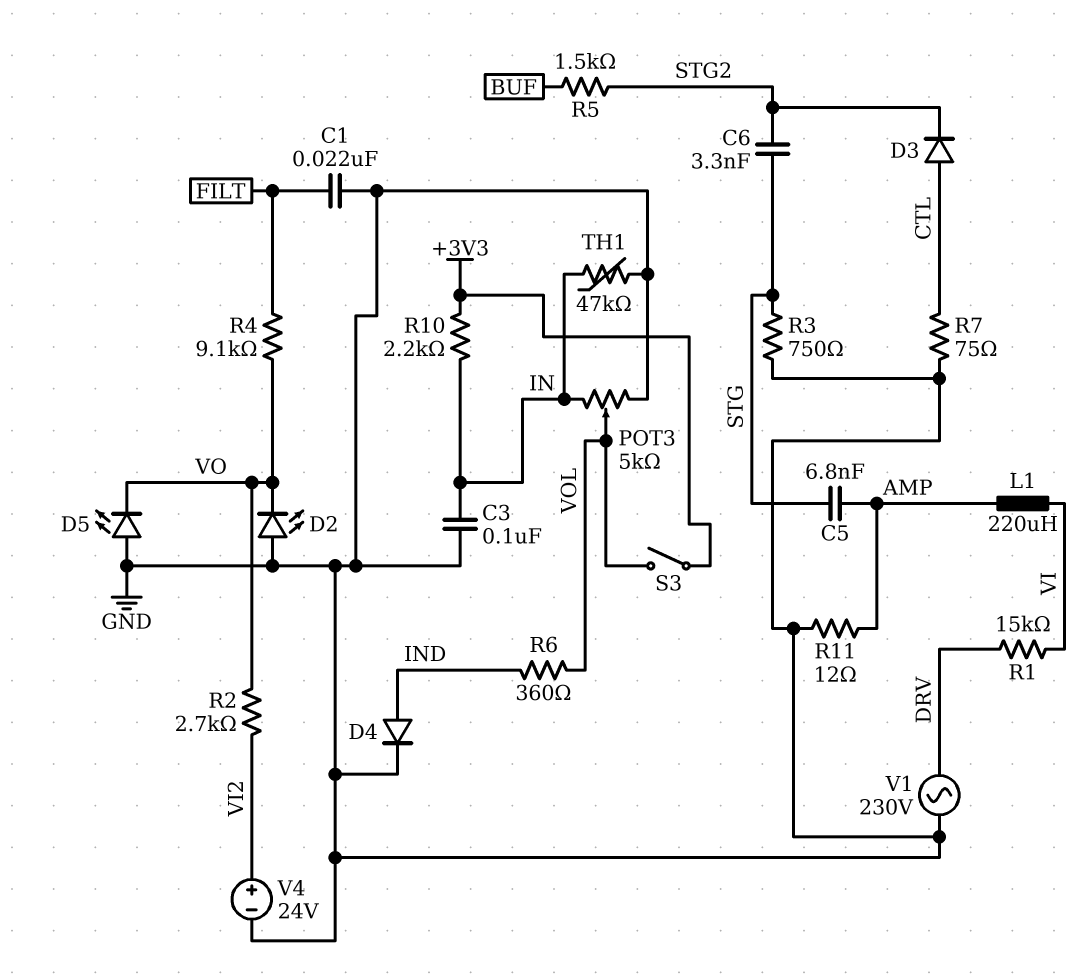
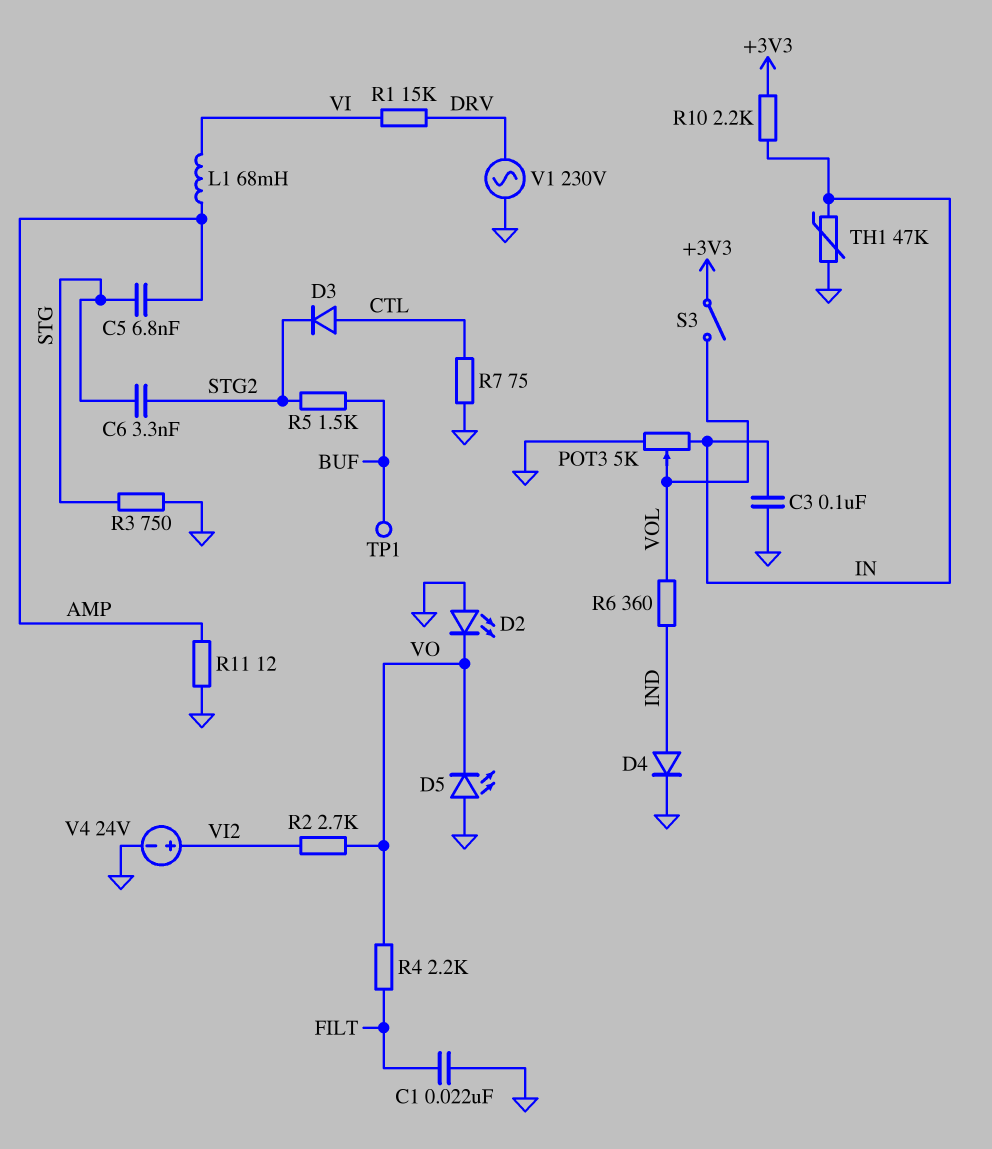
L1: 220uH (AMP, VI) -> 68mH (AMP, VI)
R4: 9.1k (FILT, VO) -> 2.2k (FILT, VO)
TP1: none -> test point (BUF)

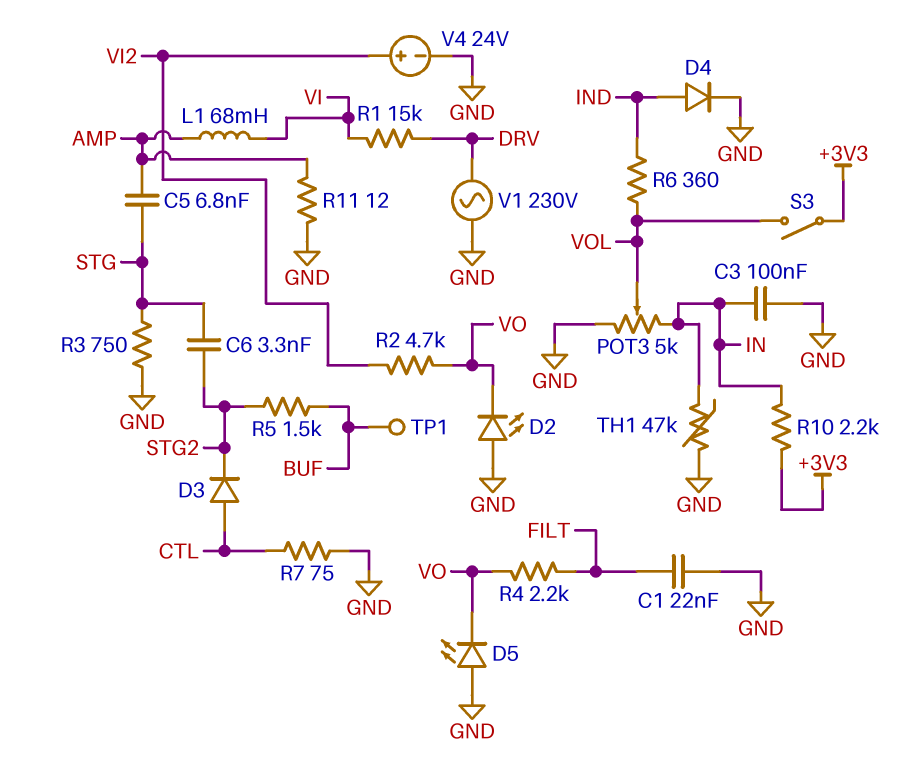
R2: 2.7k (VI2, VO) -> 4.7k (VI2, VO)

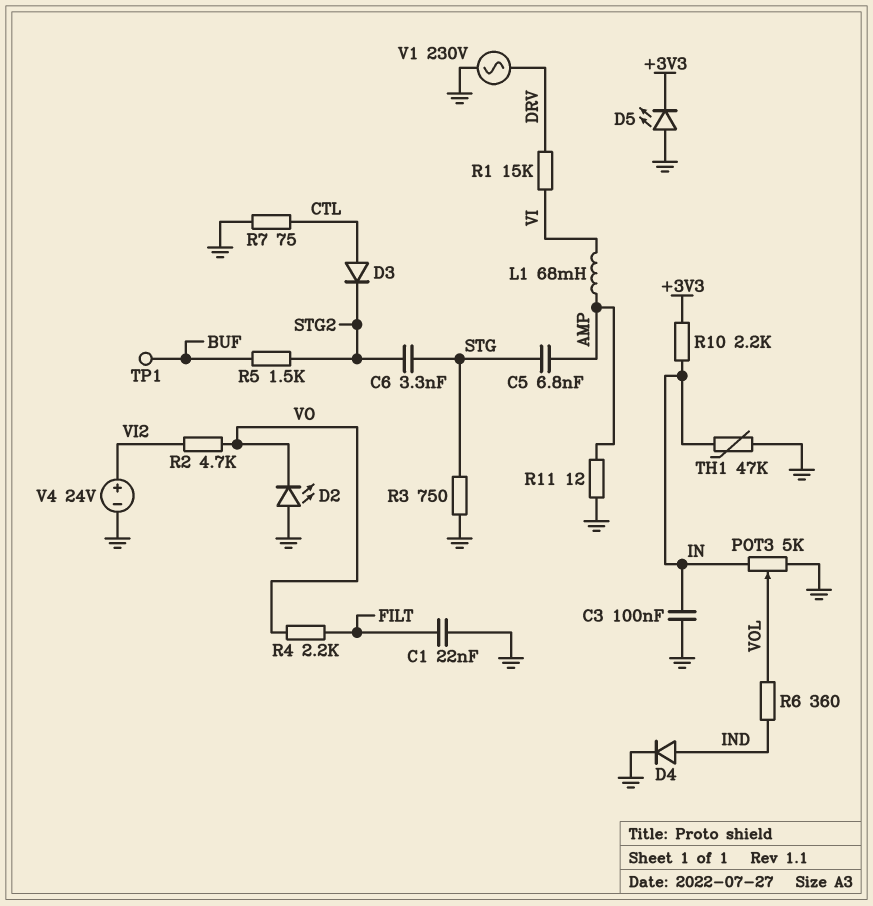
D5: LED (A GND, K VO) -> LED (A GND, K +3V3)
S3: switch (+3V3, VOL) -> none

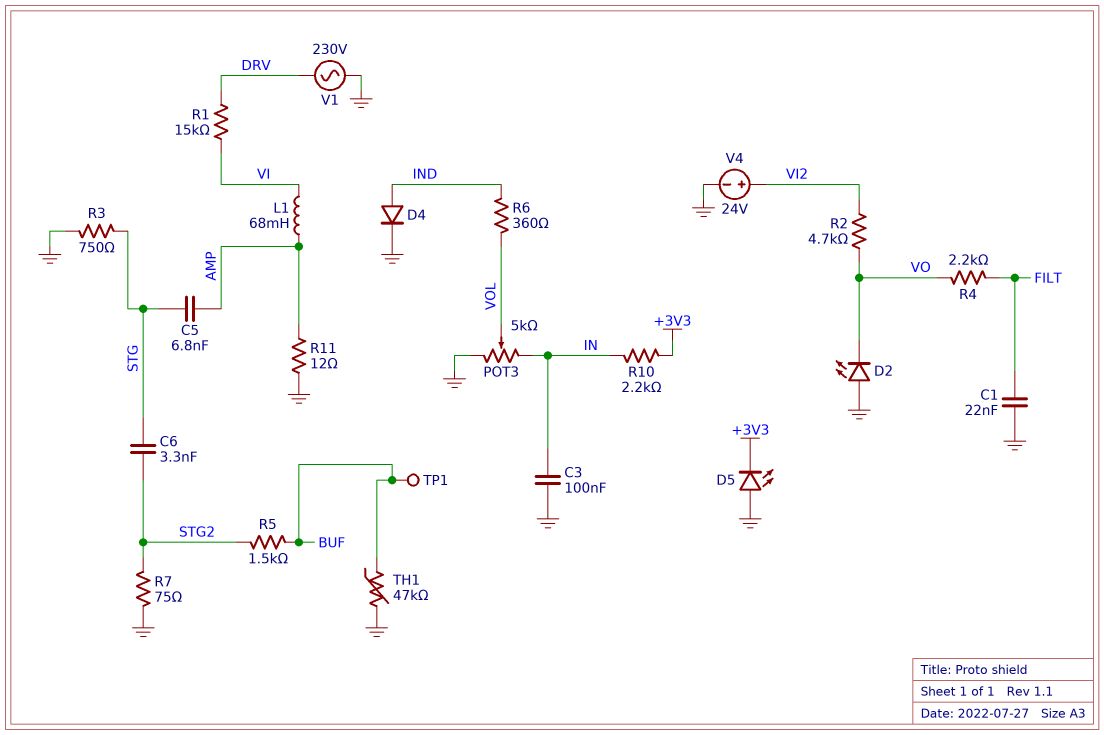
D3: diode (A CTL, K STG2) -> none
R7: 75 (CTL, GND) -> 75 (GND, STG2)
TH1: 47k (GND, IN) -> 47k (BUF, GND)

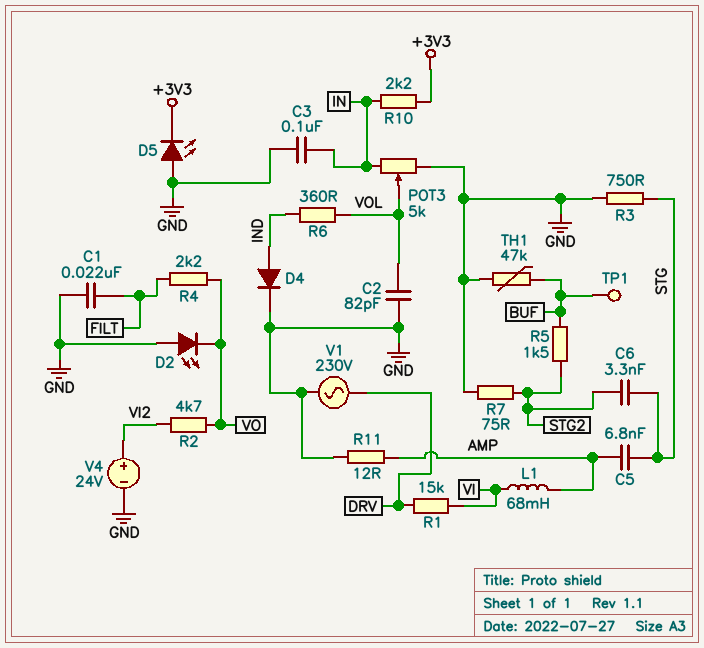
C2: none -> 82pF (GND, VOL)

